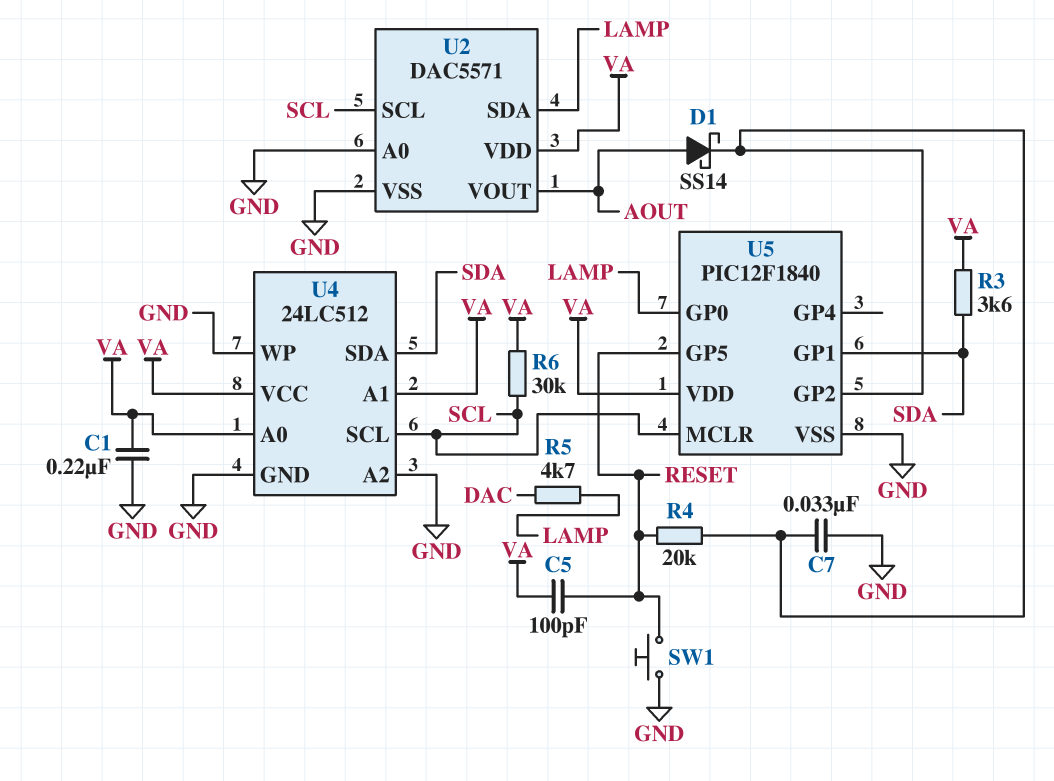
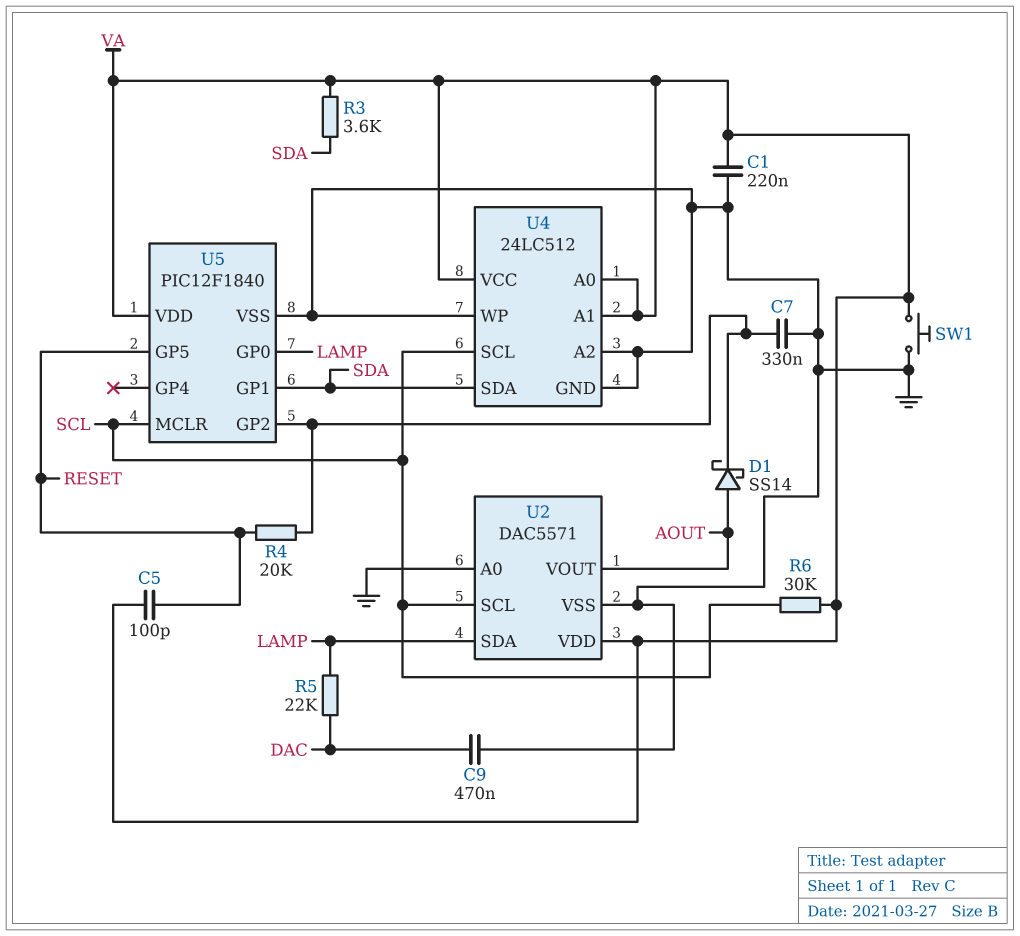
C7: 33nF (GND, U5/GP2) -> 330nF (GND, U5/GP2)
C9: none -> 470nF (DAC, GND)
R5: 4.7k (DAC, LAMP) -> 22k (DAC, LAMP)
SW1: button (GND, RESET) -> button (GND, VA)

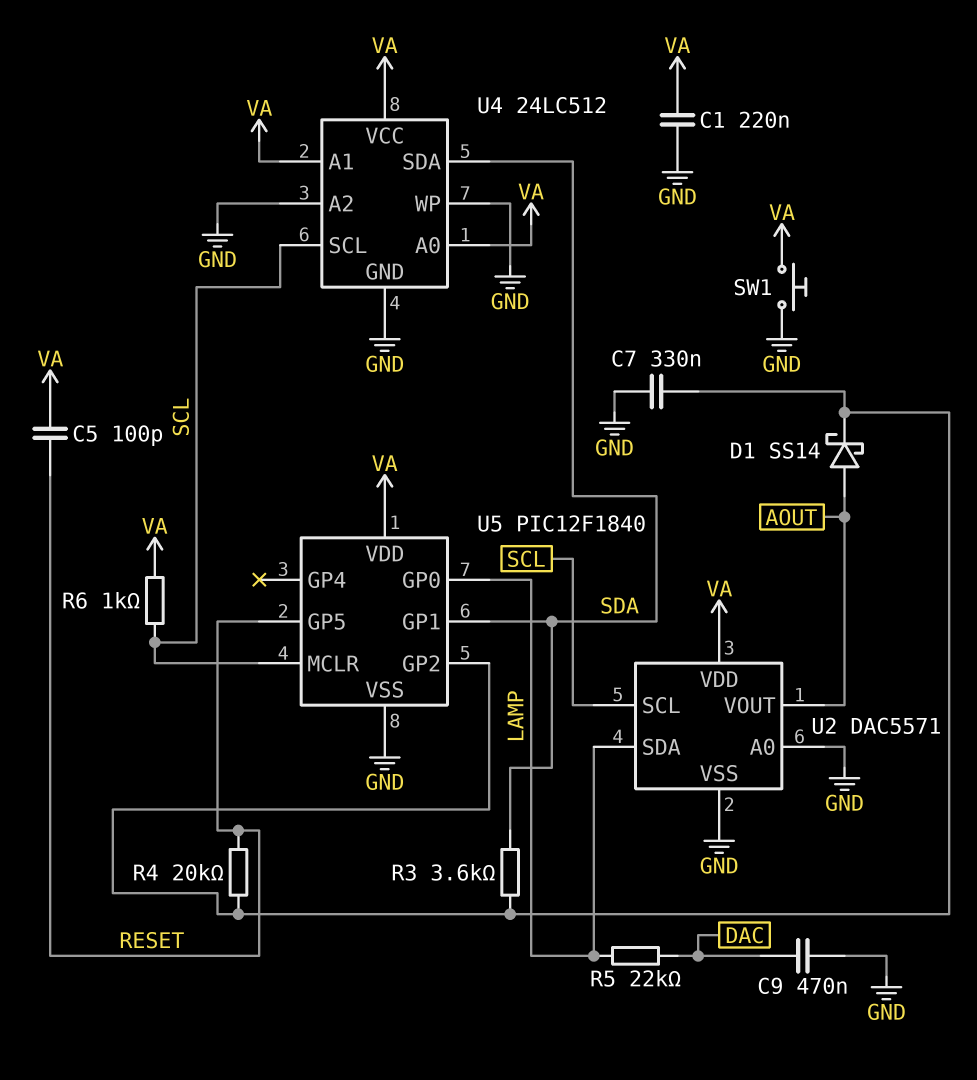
R3: 3.6k (SDA, VA) -> 3.6k (SDA, U5/GP2)
R6: 30k (SCL, VA) -> 1k (SCL, VA)

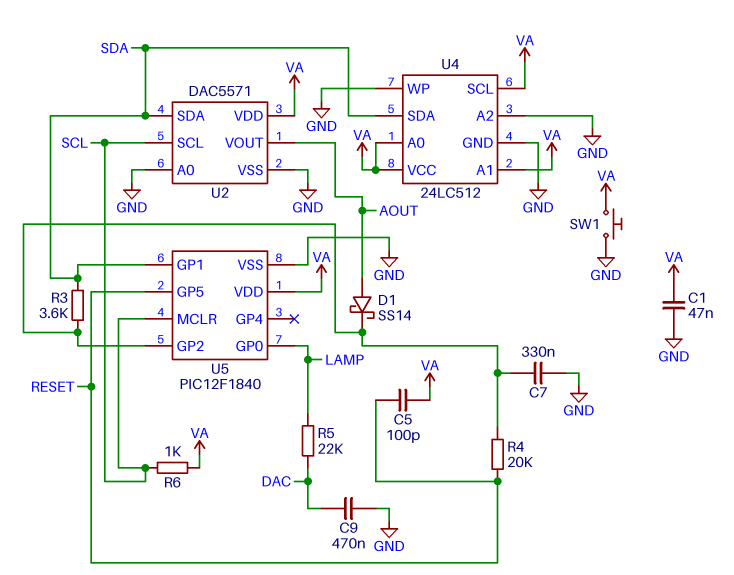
C1: 220nF (GND, VA) -> 47nF (GND, VA)
U2 pin SDA: LAMP -> SDA
U4 pin SCL: SCL -> VA

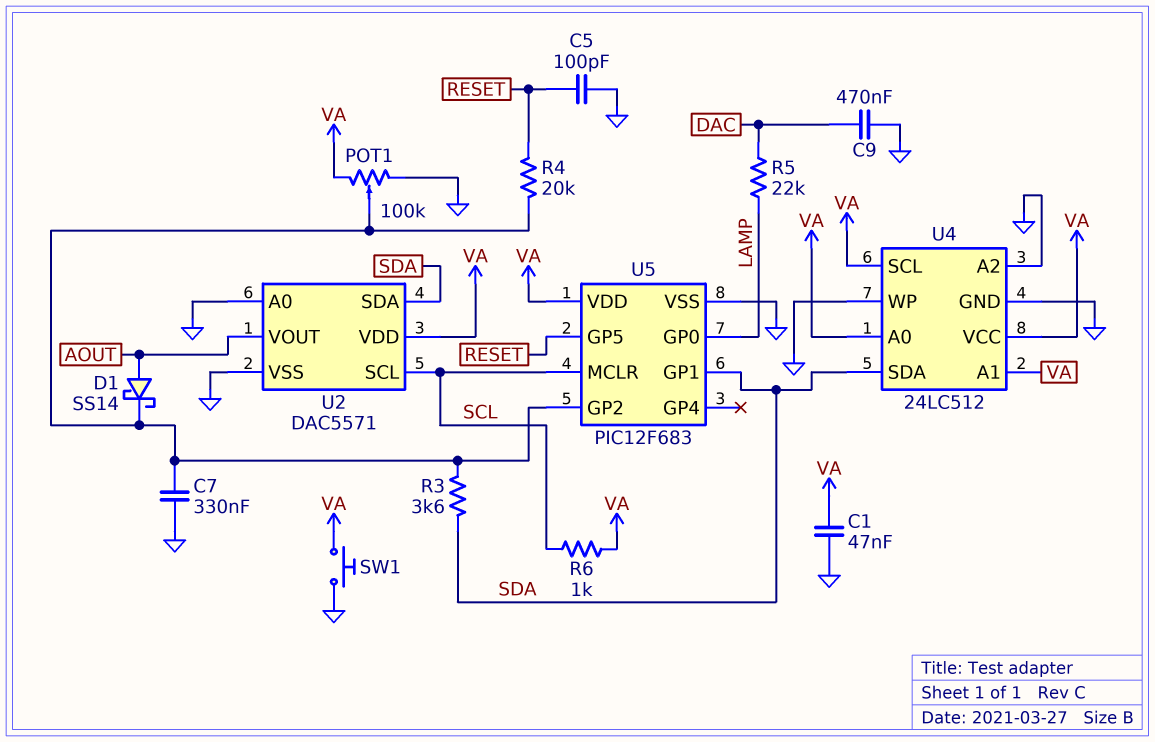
C5: 100pF (RESET, VA) -> 100pF (GND, RESET)
POT1: none -> 100k (GND, VA, wiper U5/GP2)
U5: PIC12F1840 -> PIC12F683

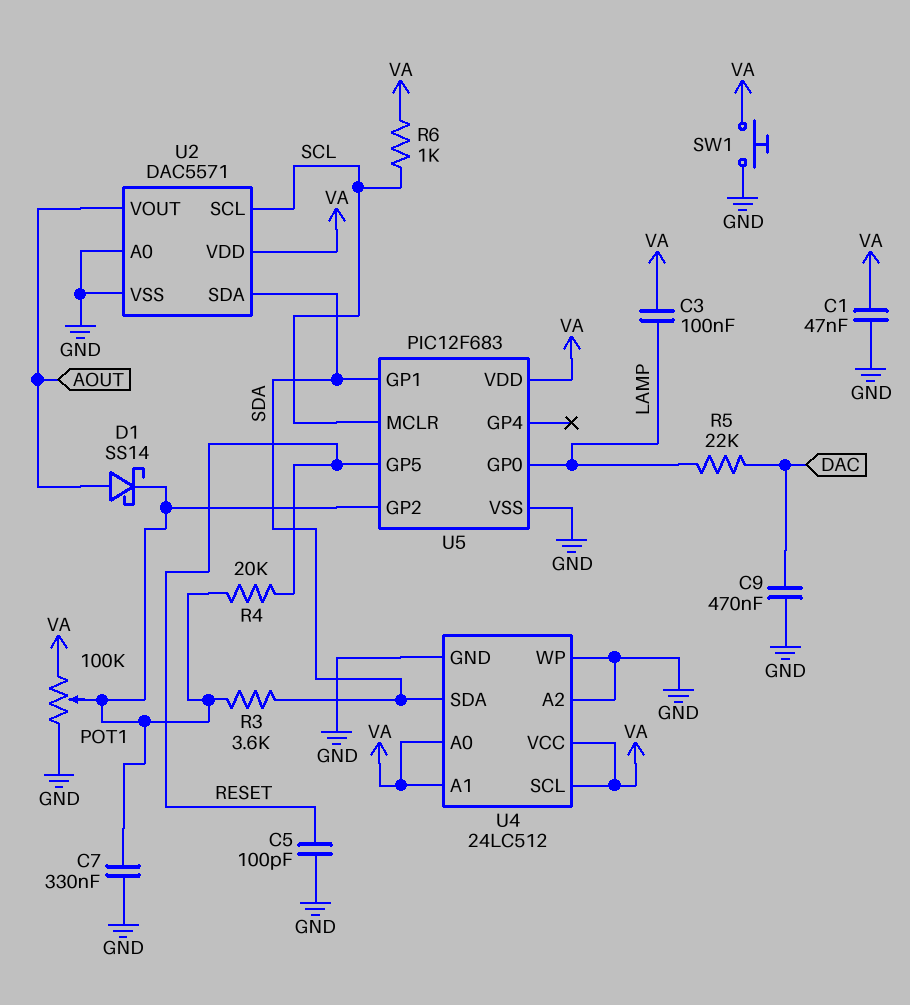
C3: none -> 100nF (LAMP, VA)

